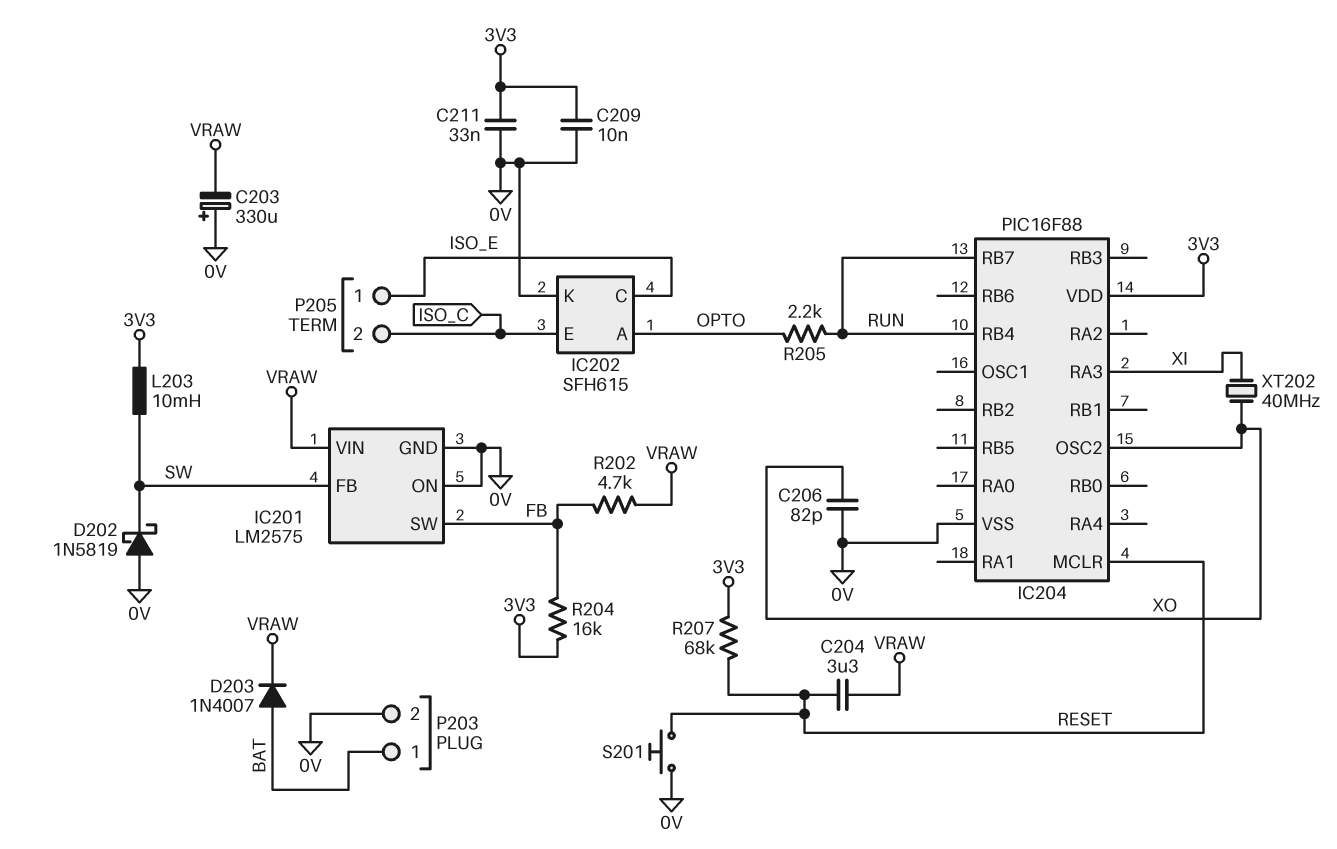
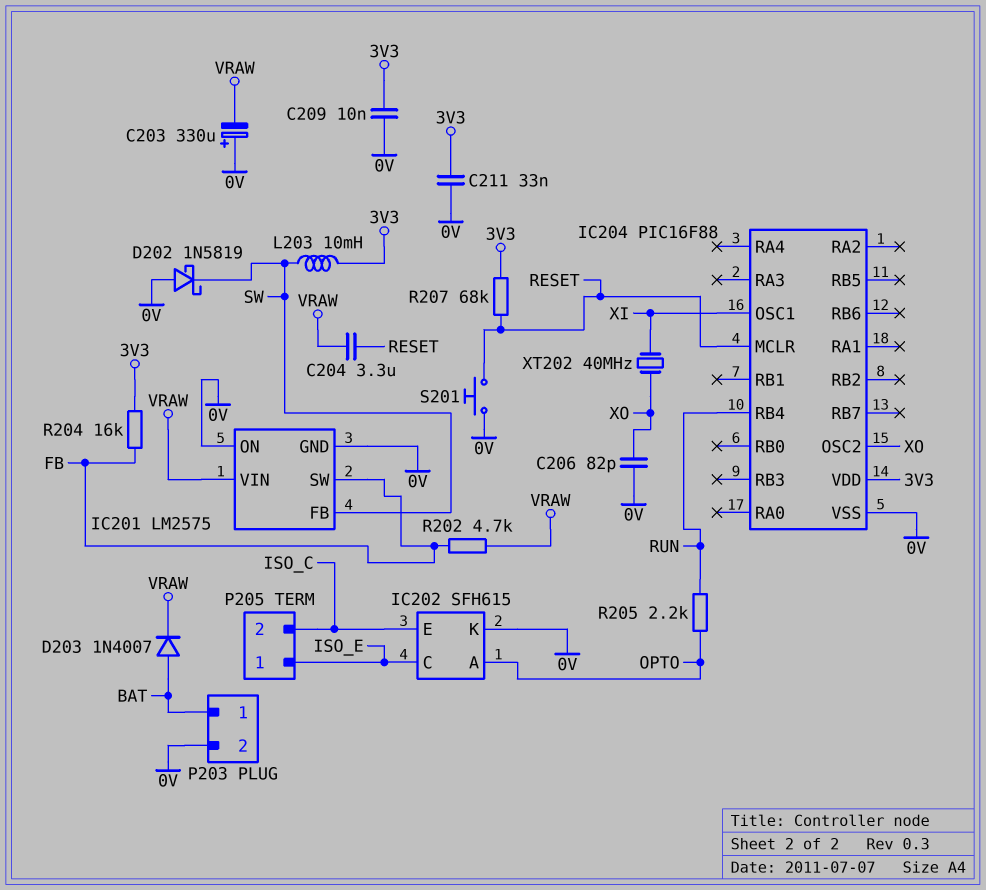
IC204 pin OSC1: none -> XI
IC204 pin RA3: XI -> none
IC204 pin RB7: RUN -> none

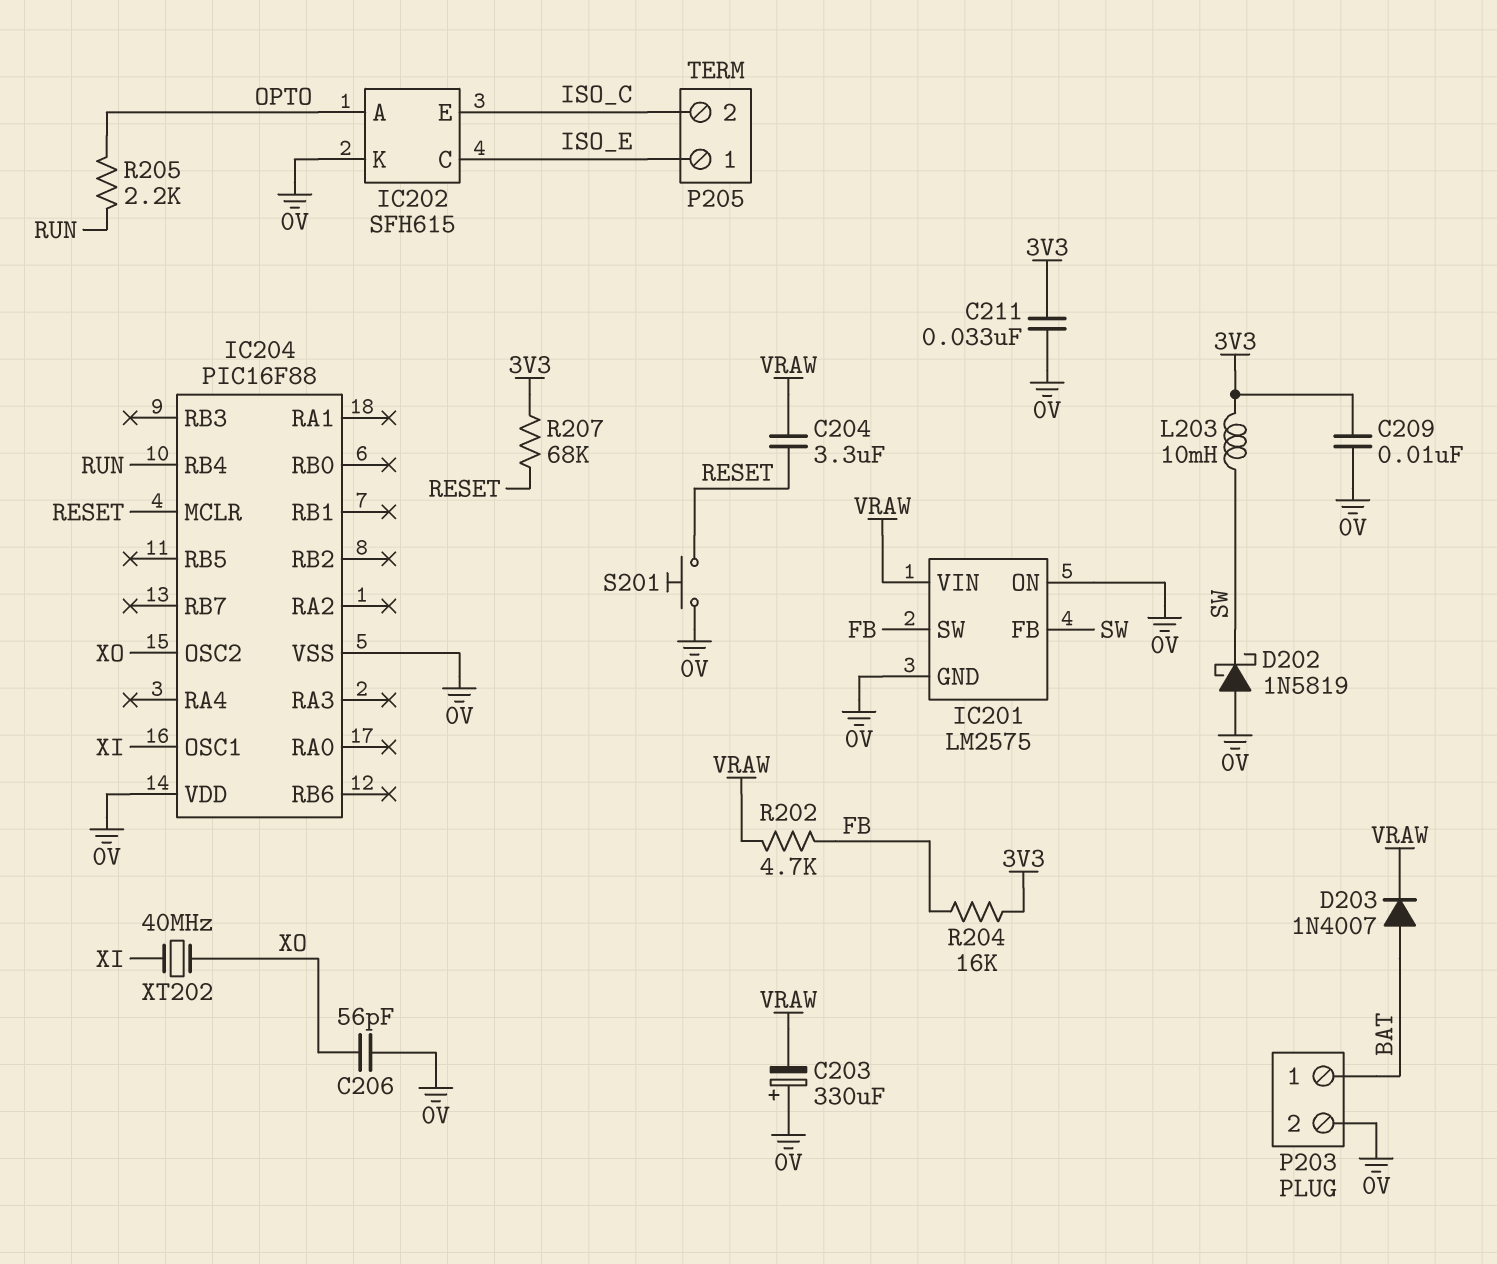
C206: 82pF (0V, XO) -> 56pF (0V, XO)
IC204 pin VDD: 3V3 -> 0V

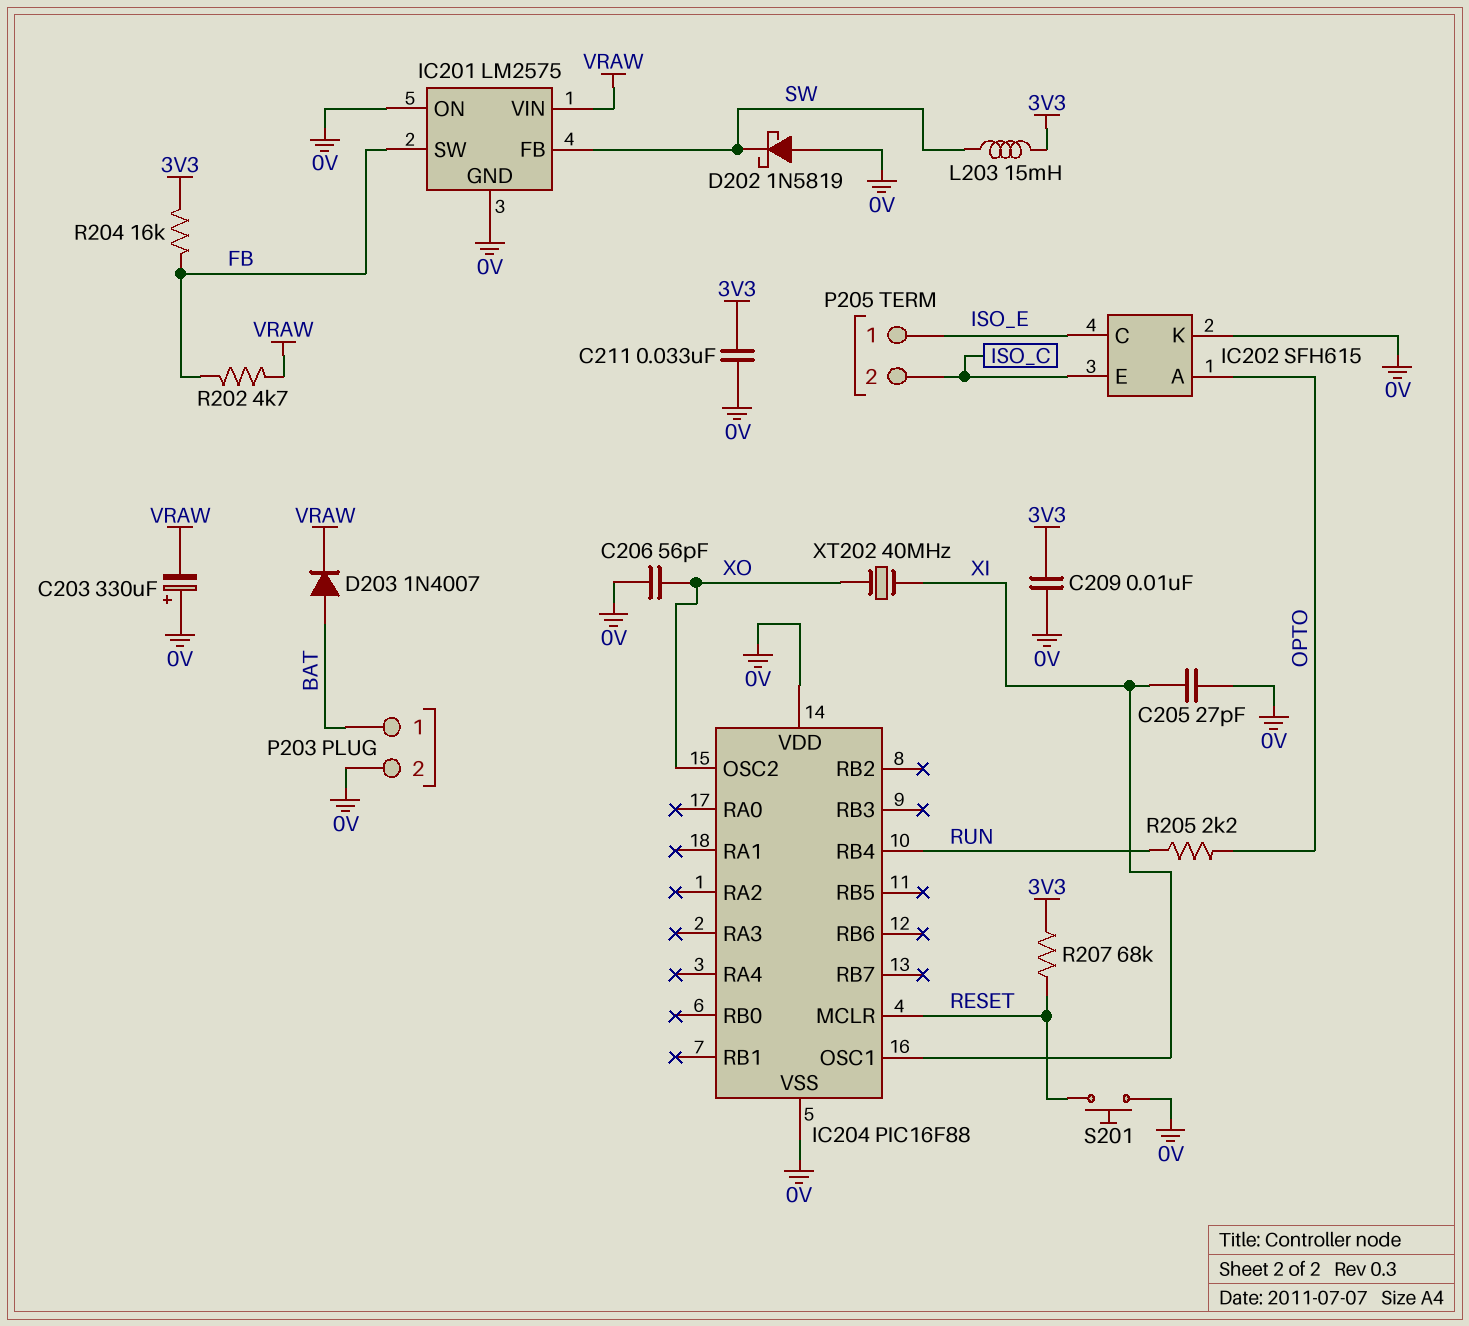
C204: 3.3uF (RESET, VRAW) -> none
C205: none -> 27pF (0V, XI)
L203: 10mH (3V3, SW) -> 15mH (3V3, SW)

